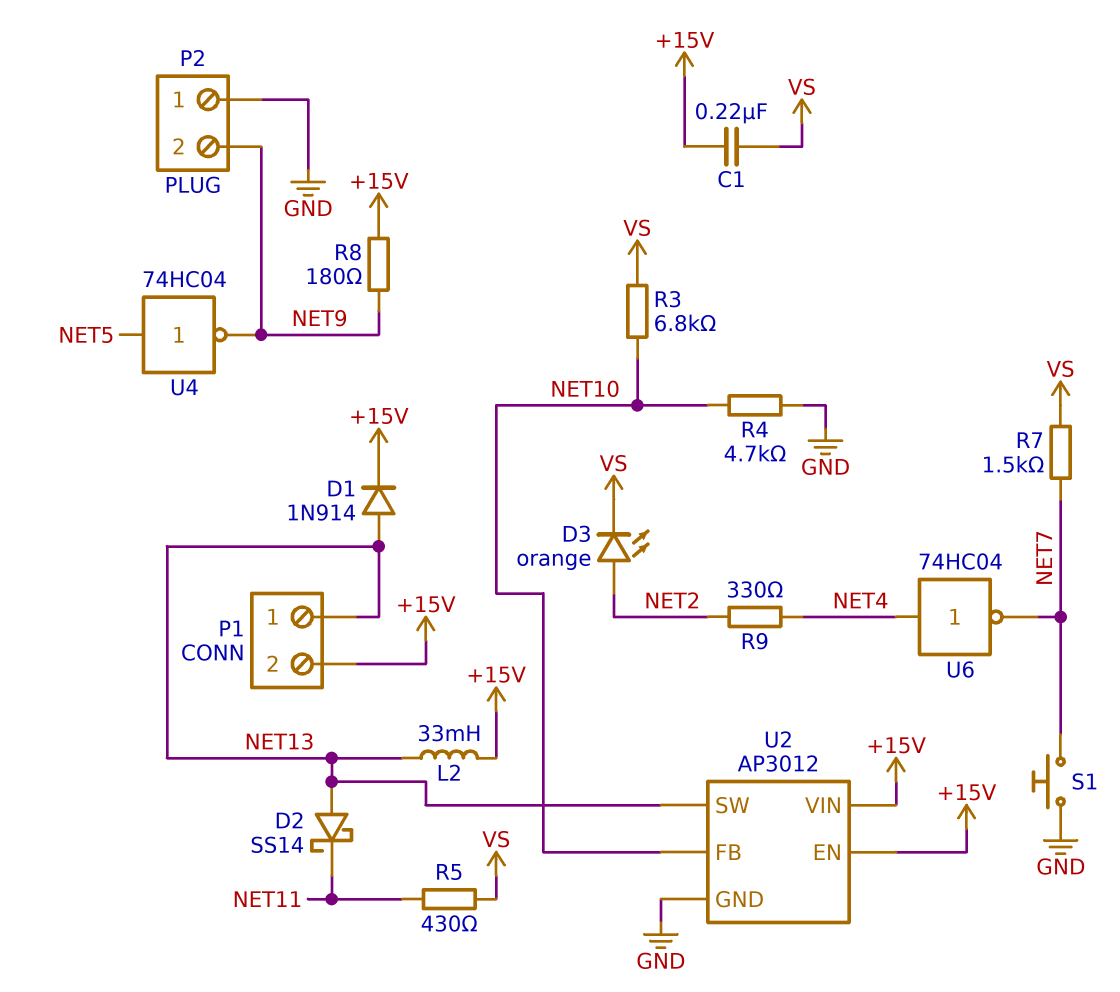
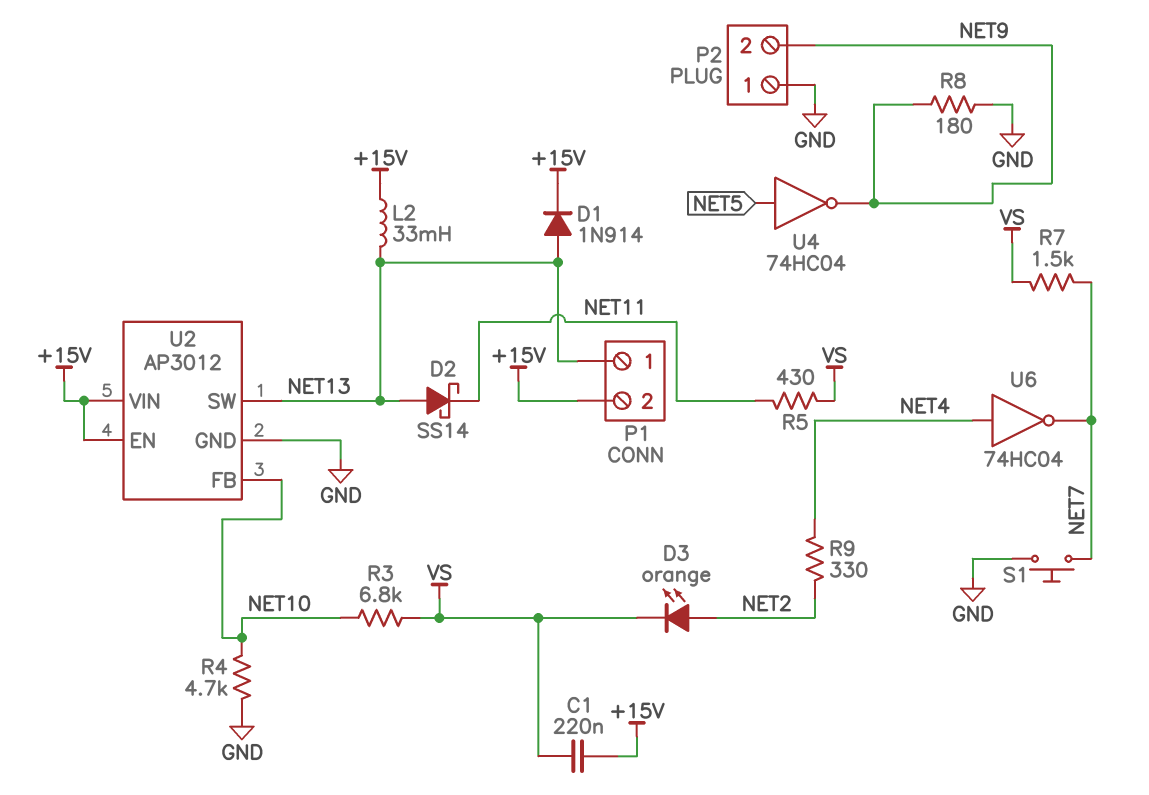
R8: 180 (+15V, NET9) -> 180 (GND, NET9)

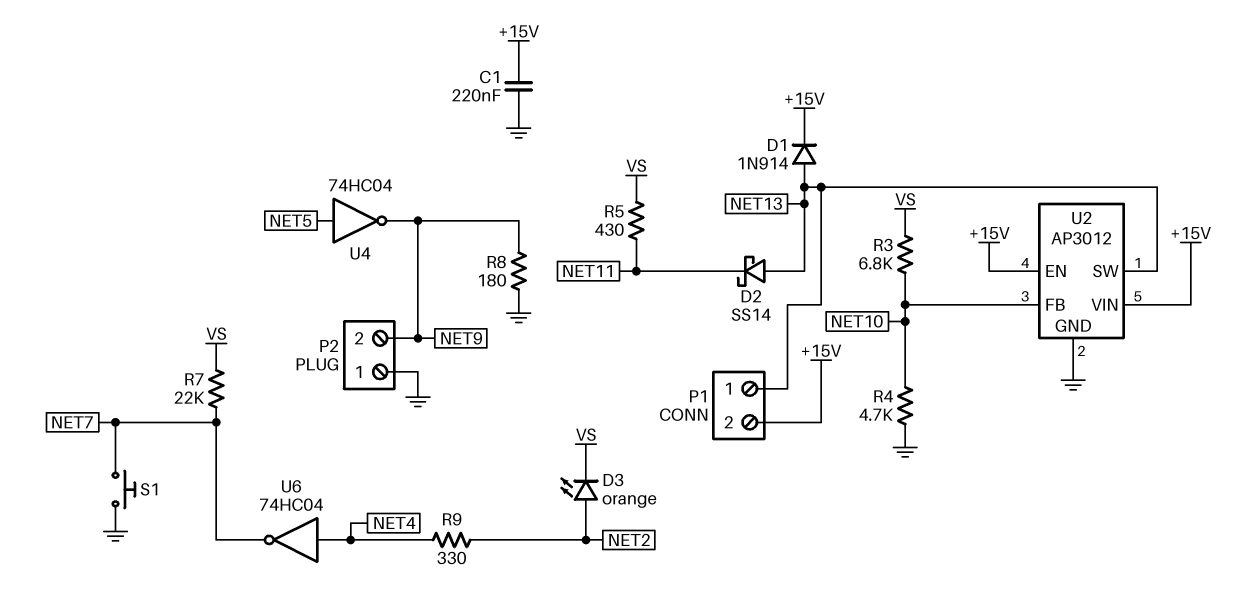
C1: 220nF (+15V, VS) -> 220nF (+15V, GND)
L2: 33mH (+15V, NET13) -> none
R7: 1.5k (NET7, VS) -> 22k (NET7, VS)

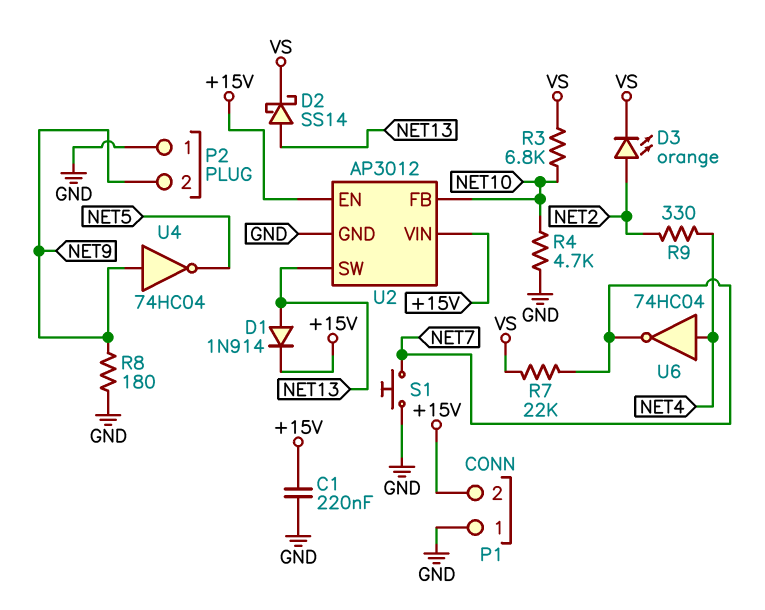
D2: schottky SS14 (A NET13, K NET11) -> schottky SS14 (A NET13, K VS)
P1 pin 1: NET13 -> GND
R5: 430 (NET11, VS) -> none
U4: NOT 74HC04 (in NET5, out NET9) -> NOT 74HC04 (in NET9, out NET5)

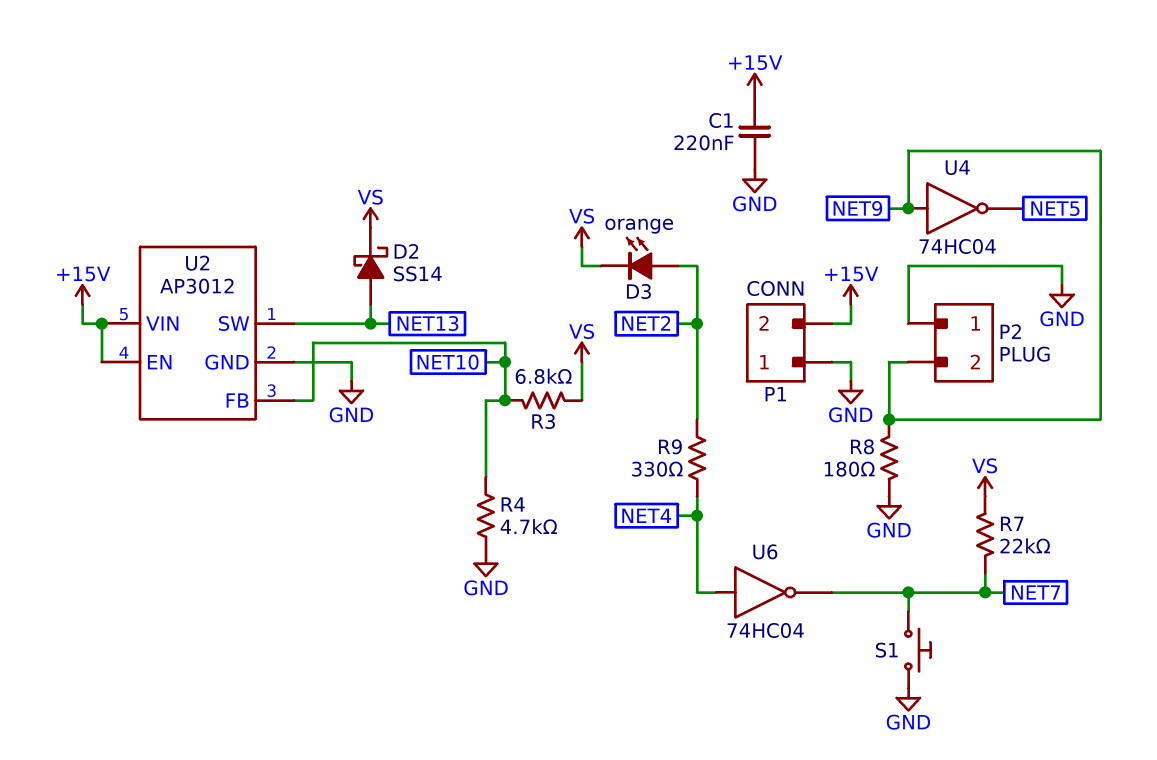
D1: diode 1N914 (A NET13, K +15V) -> none

